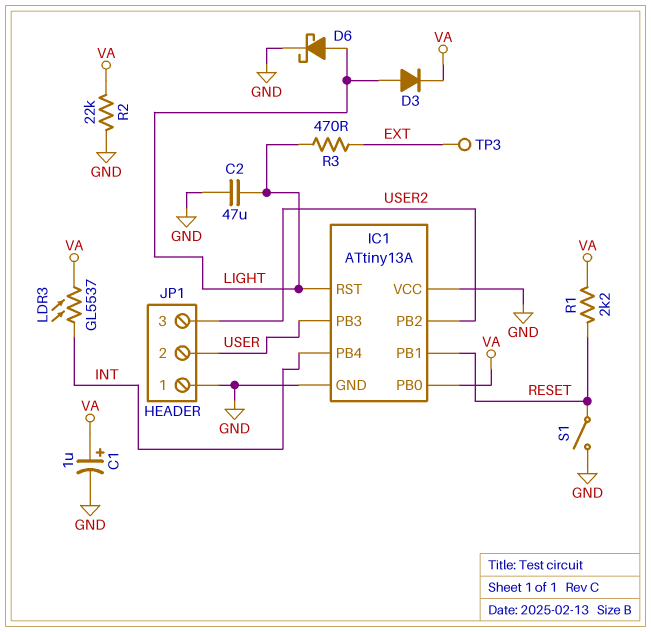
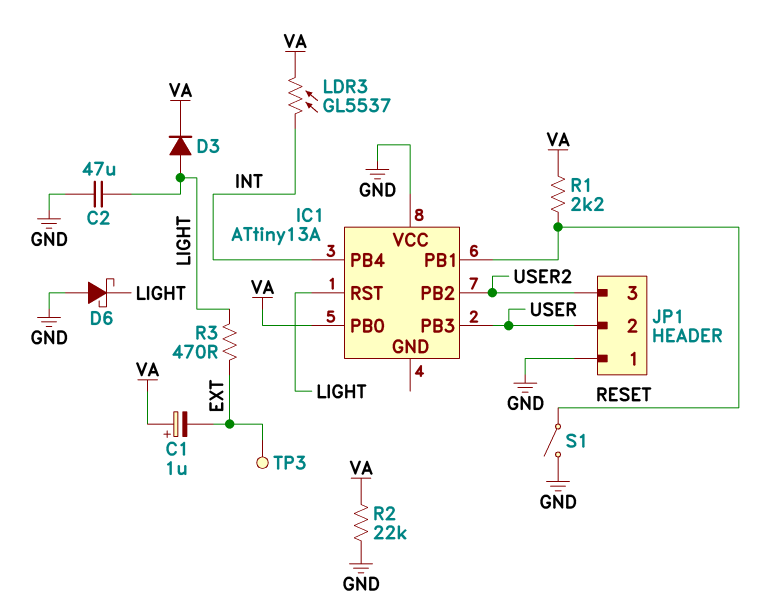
C1: 1uF (plus VA, minus GND) -> 1uF (plus VA, minus EXT)
D6: schottky (A LIGHT, K GND) -> schottky (A GND, K LIGHT)
IC1 pin GND: GND -> none

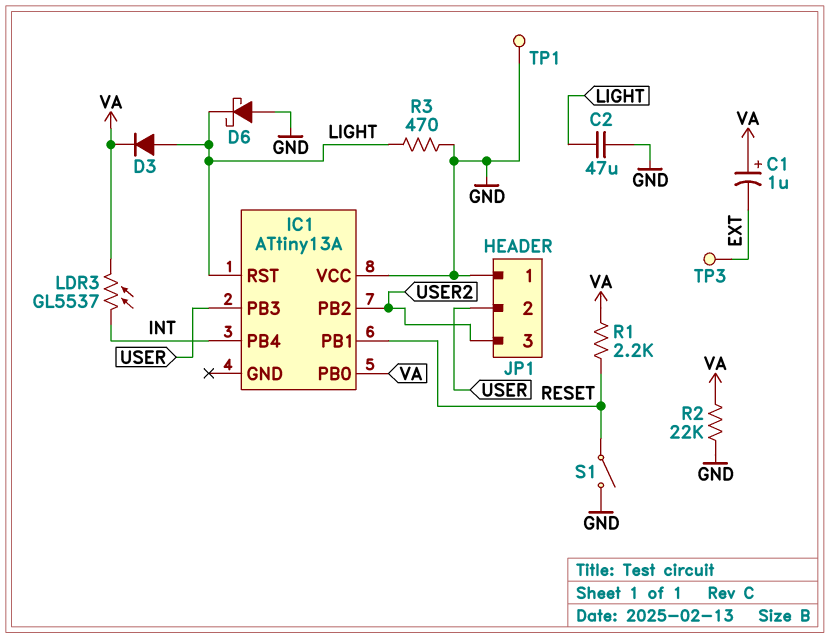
R3: 470 (EXT, LIGHT) -> 470 (GND, LIGHT)
TP1: none -> test point (GND)

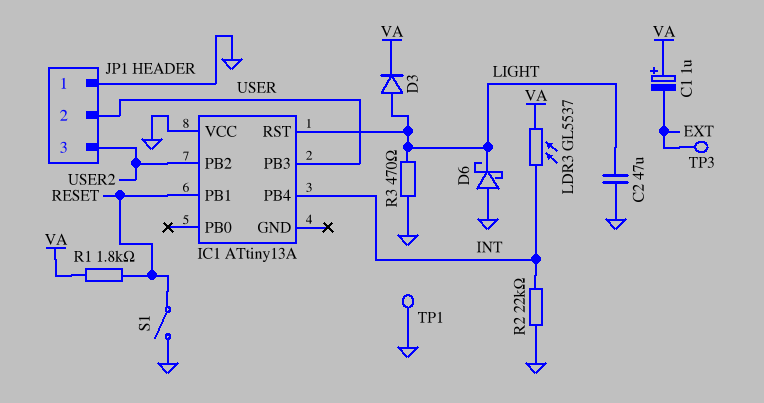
IC1 pin PB0: VA -> none
R1: 2.2k (RESET, VA) -> 1.8k (RESET, VA)
R2: 22k (GND, VA) -> 22k (GND, INT)

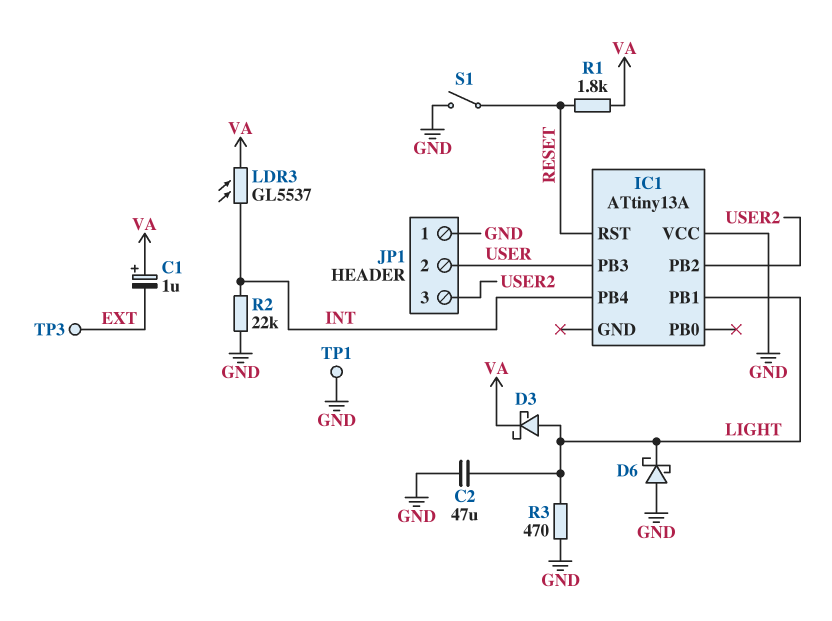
D3: diode (A LIGHT, K VA) -> schottky (A LIGHT, K VA)
IC1 pin PB1: RESET -> LIGHT
IC1 pin RST: LIGHT -> RESET

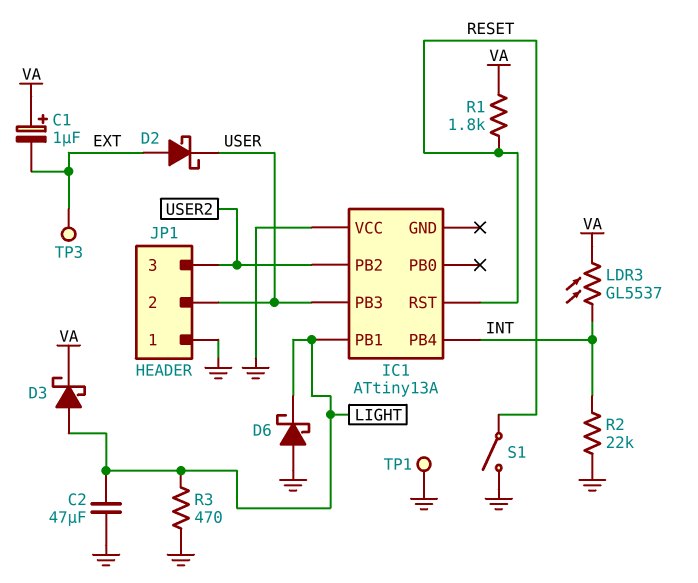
D2: none -> schottky (A EXT, K USER)

